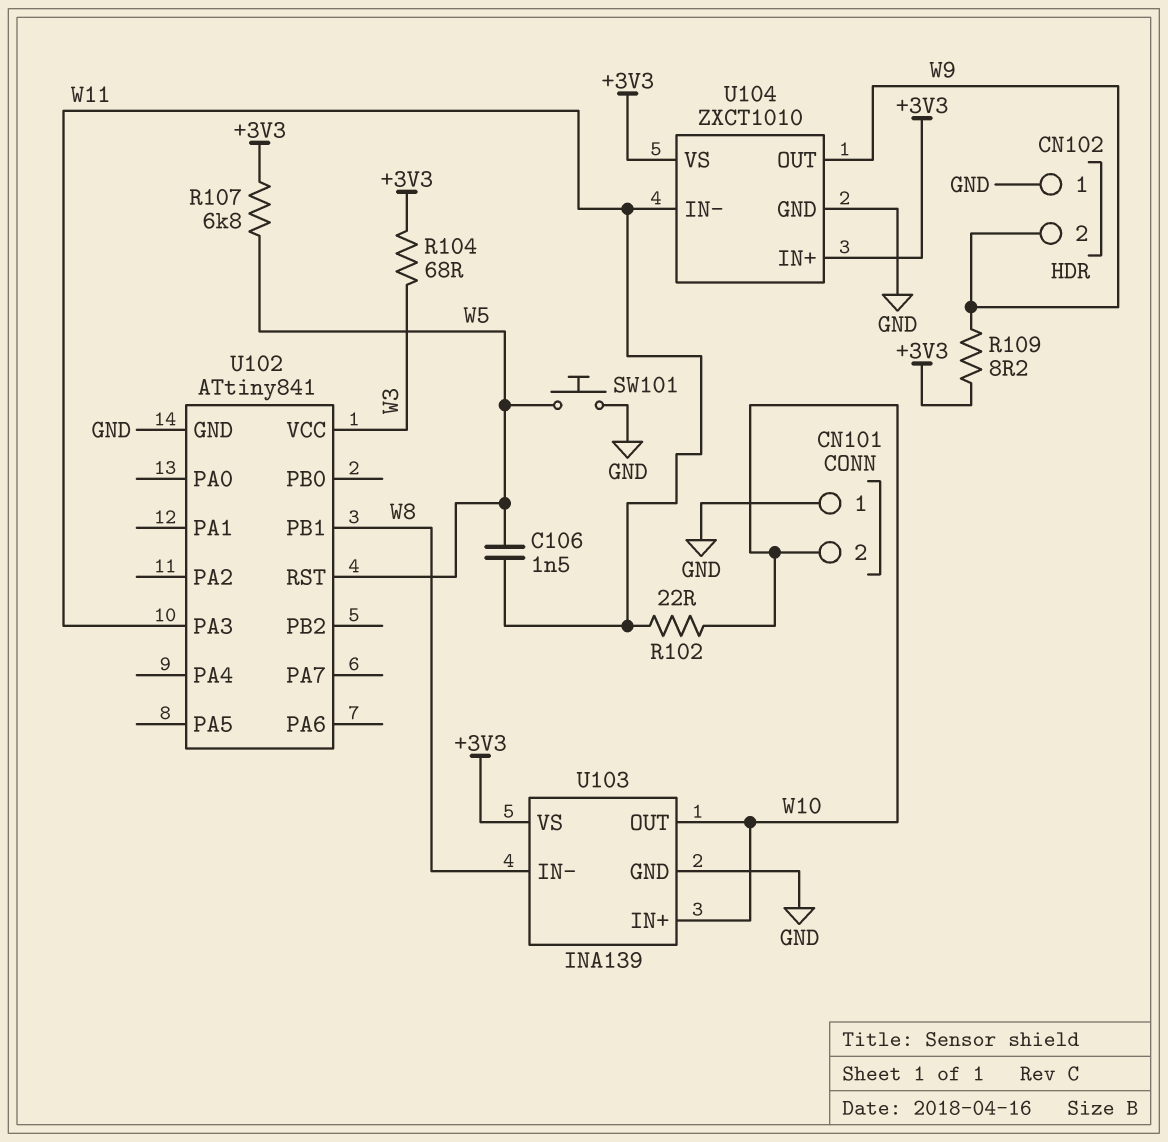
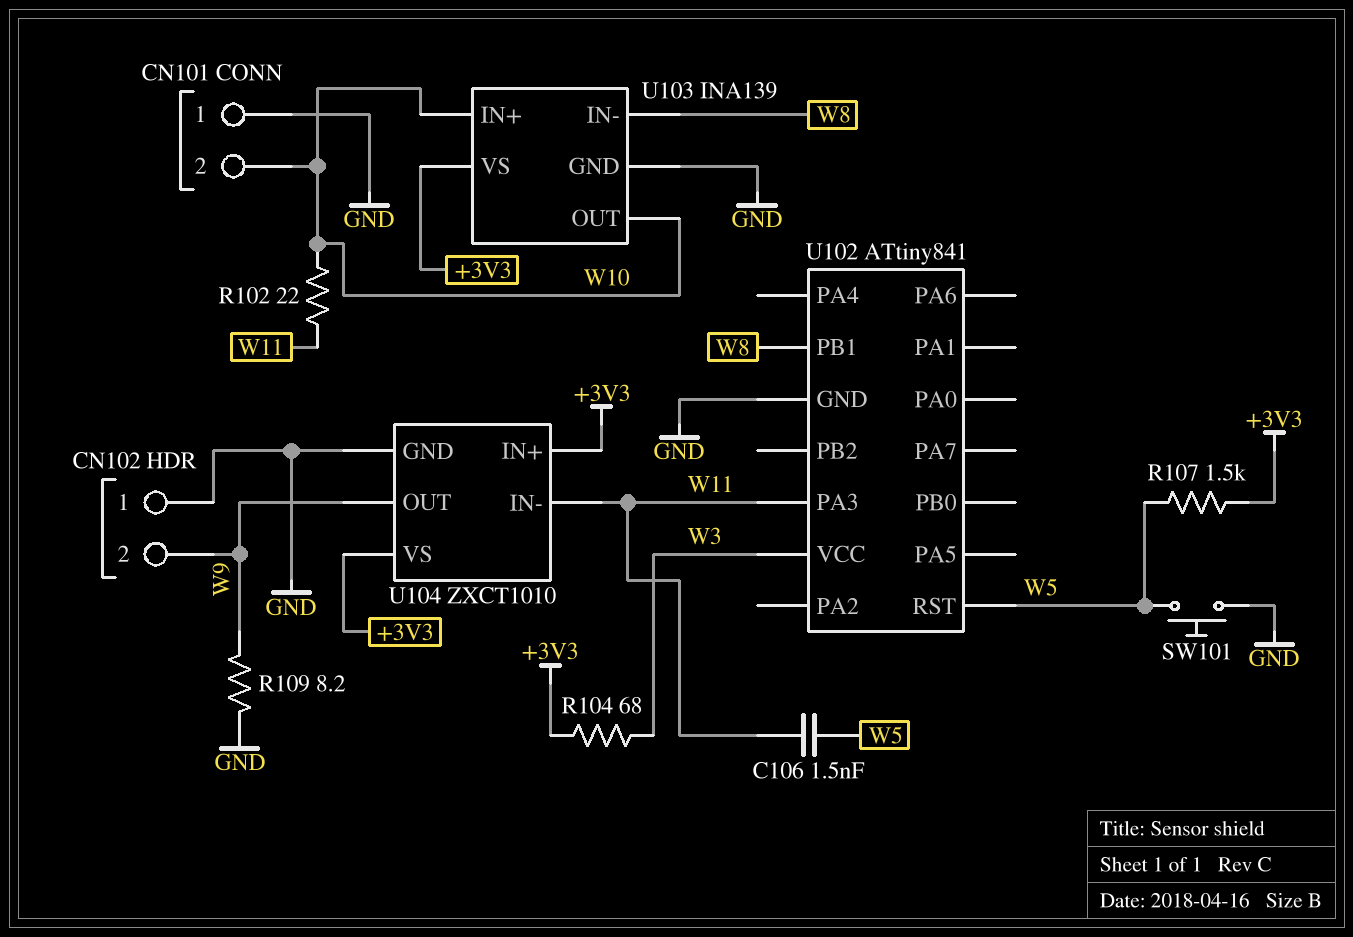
R107: 6.8k (+3V3, W5) -> 1.5k (+3V3, W5)
R109: 8.2 (+3V3, W9) -> 8.2 (GND, W9)

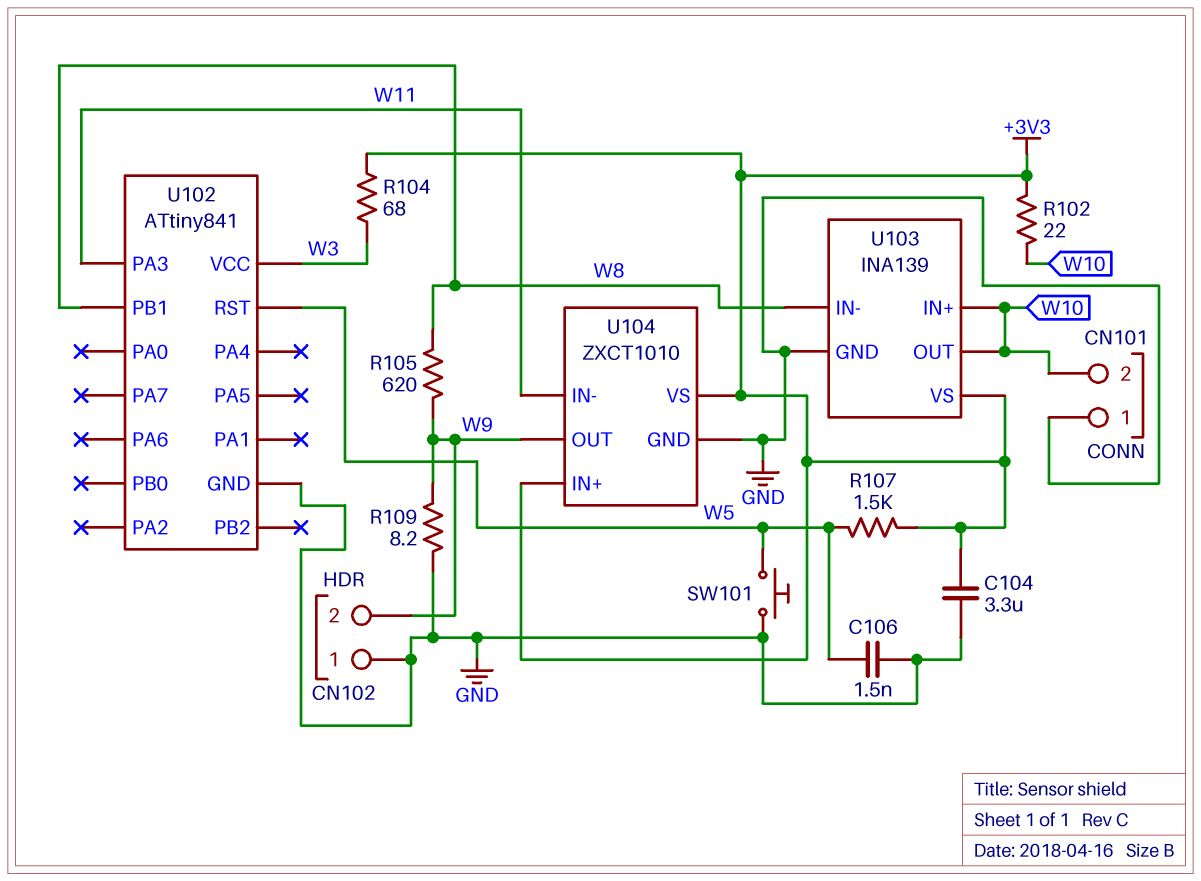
C104: none -> 3.3uF (+3V3, GND)
C106: 1.5nF (W5, W11) -> 1.5nF (GND, W5)
R102: 22 (W10, W11) -> 22 (+3V3, W10)
R105: none -> 620 (W8, W9)

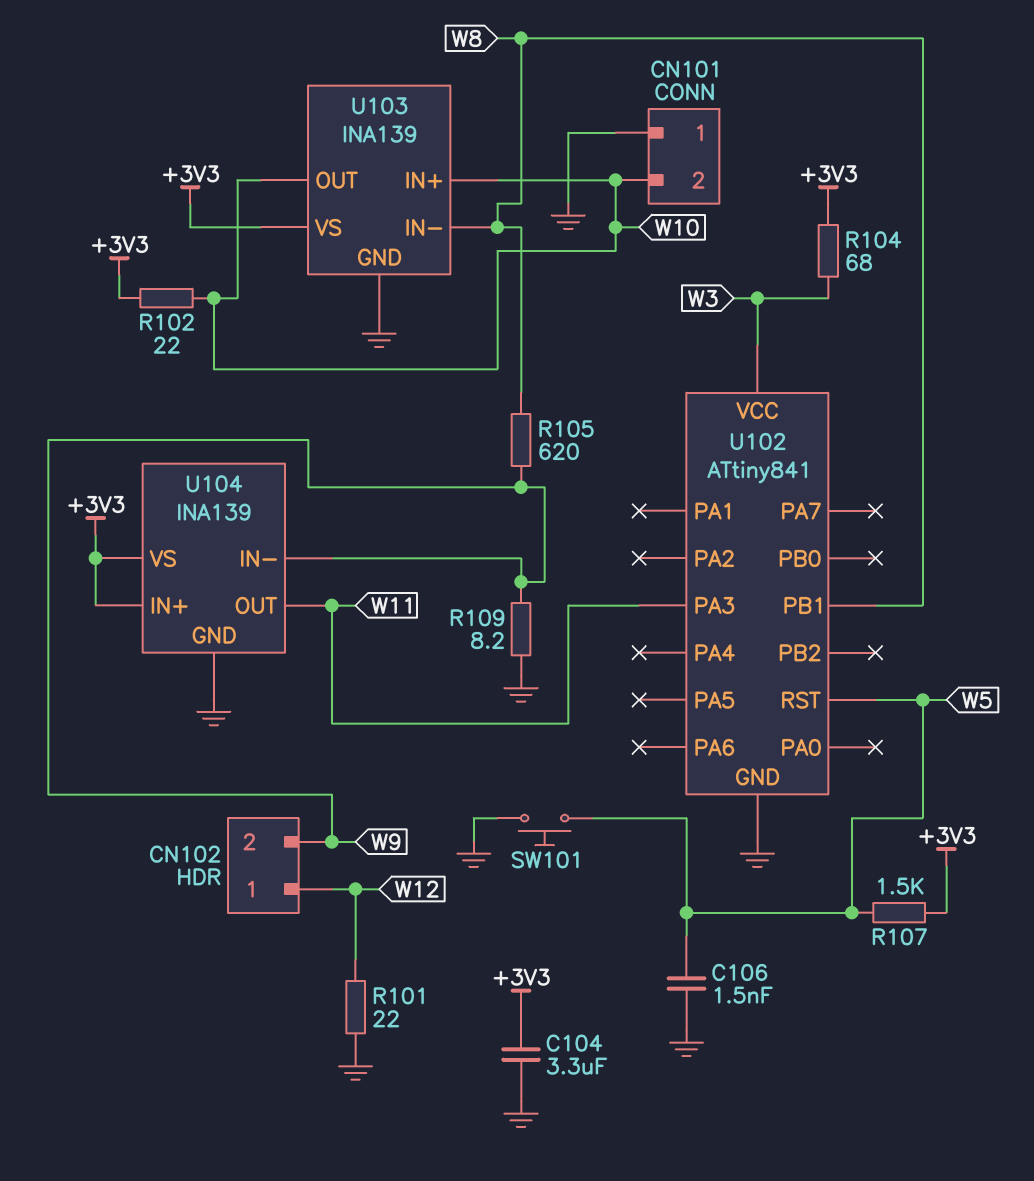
CN102 pin 1: GND -> W12
R101: none -> 22 (GND, W12)
U104: ZXCT1010 -> INA139
U104 pin IN-: W11 -> W9
U104 pin OUT: W9 -> W11

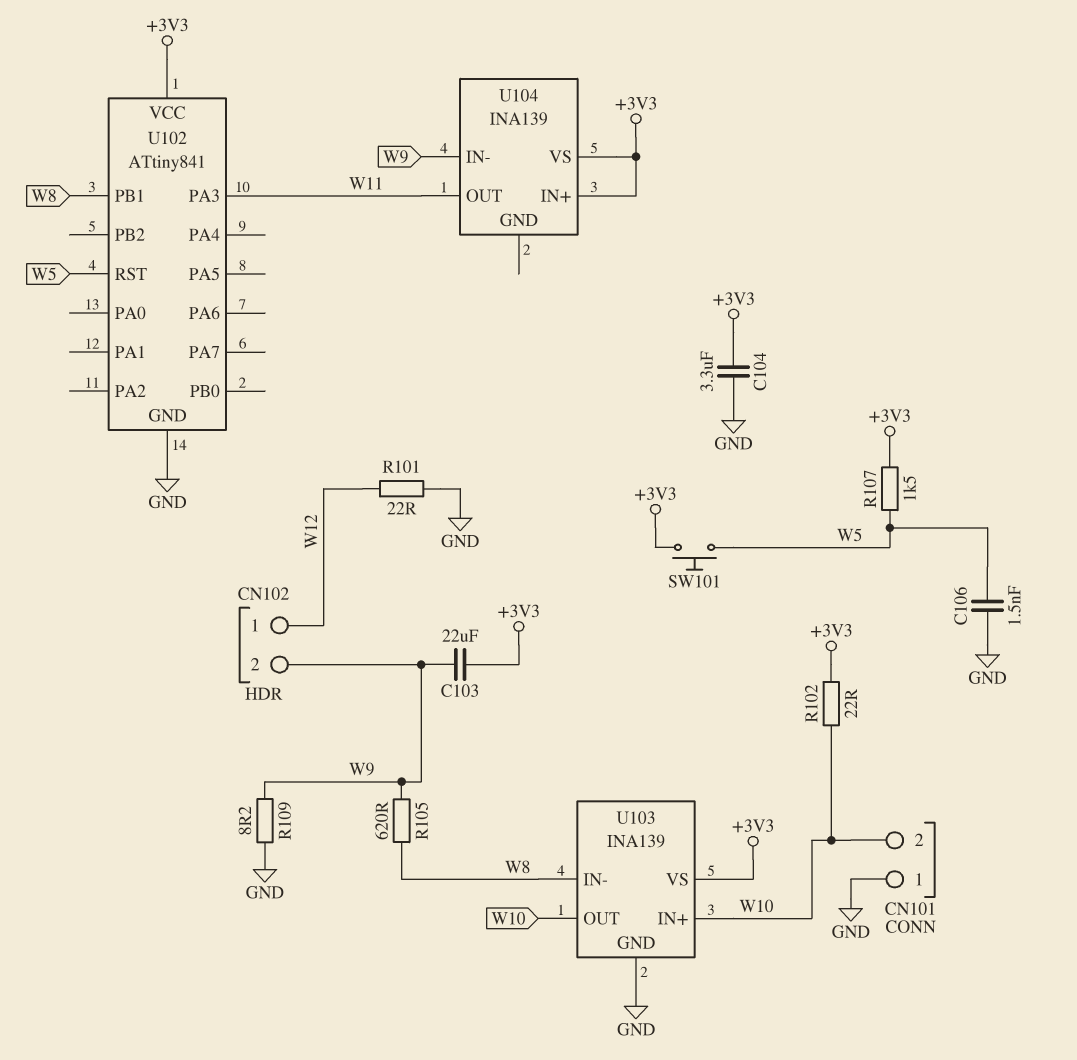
C103: none -> 22uF (+3V3, W9)
R104: 68 (+3V3, W3) -> none
SW101: button (GND, W5) -> button (+3V3, W5)
U102 pin VCC: W3 -> +3V3
U104 pin GND: GND -> none

